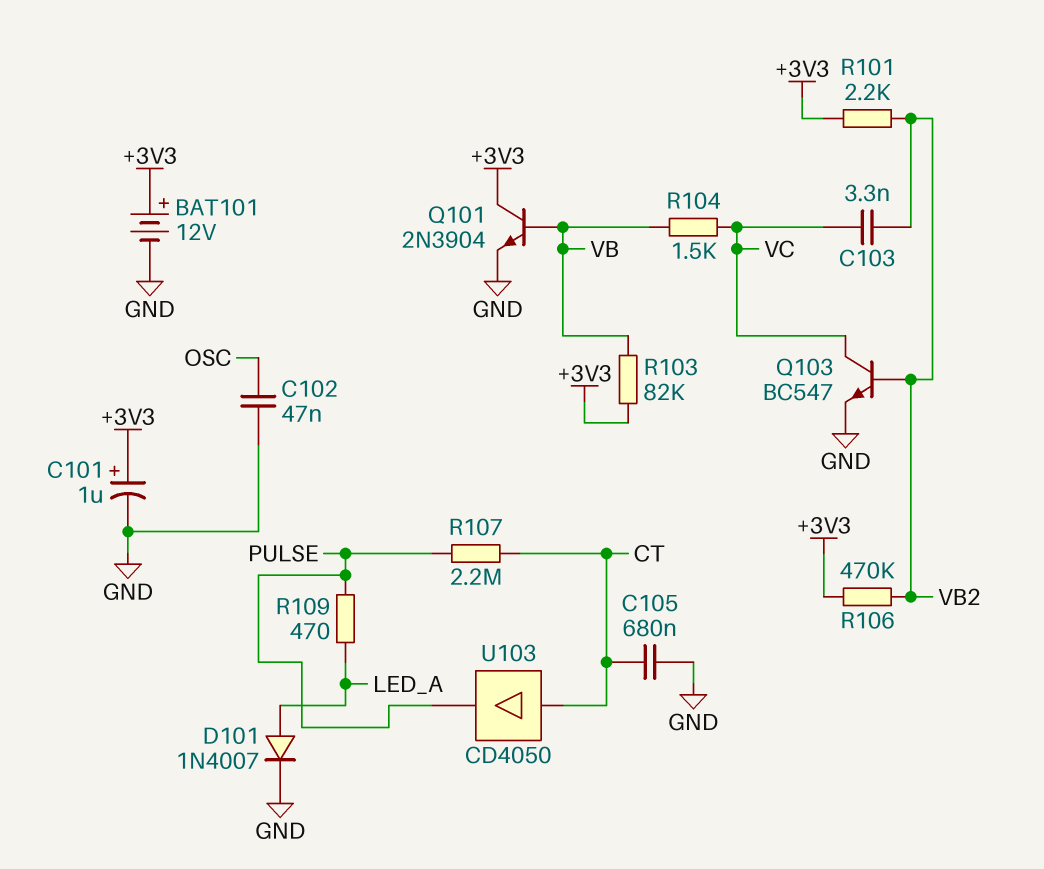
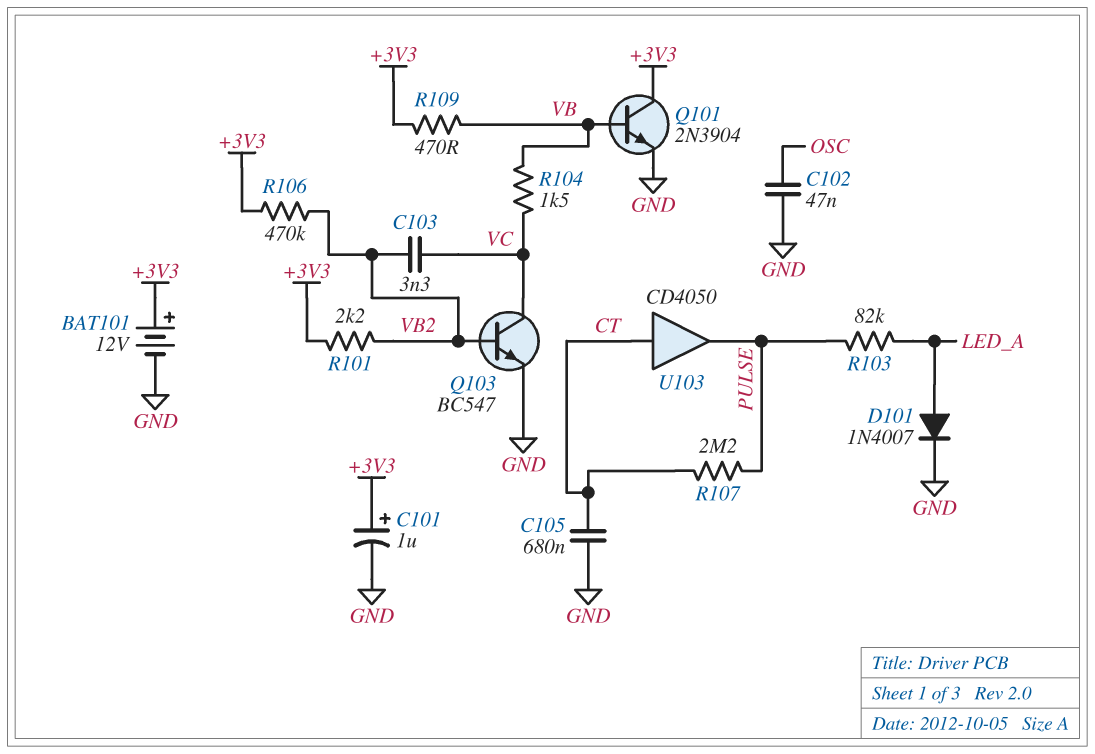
R103: 82k (+3V3, VB) -> 82k (LED_A, PULSE)
R109: 470 (LED_A, PULSE) -> 470 (+3V3, VB)

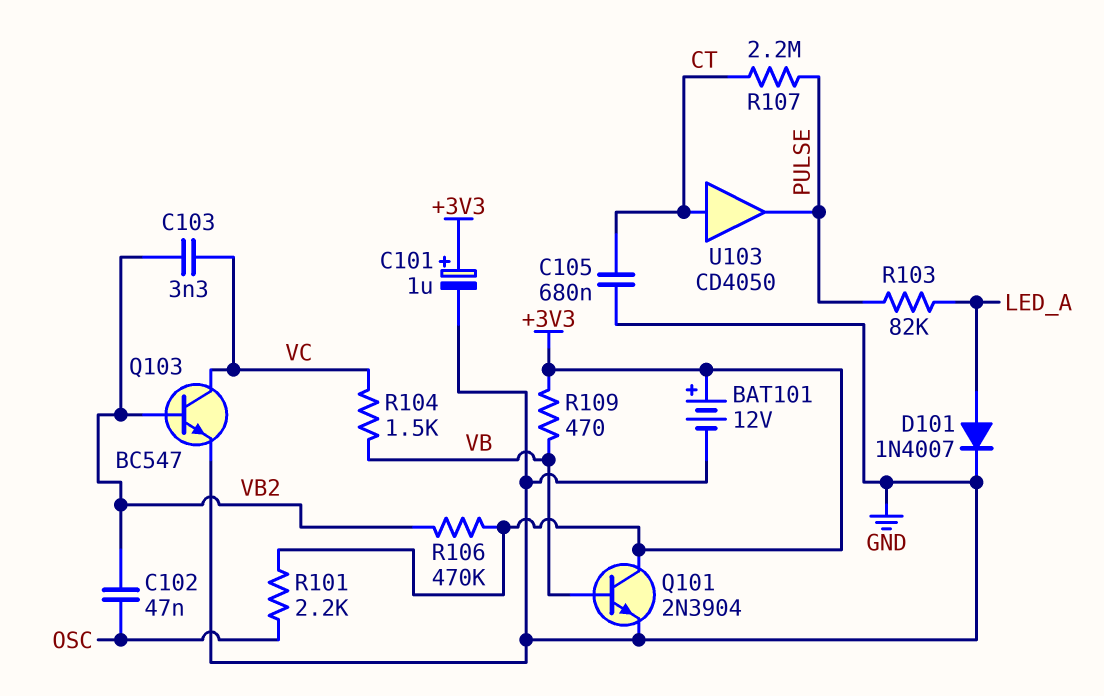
C102: 47nF (GND, OSC) -> 47nF (OSC, VB2)
R101: 2.2k (+3V3, VB2) -> 2.2k (+3V3, OSC)

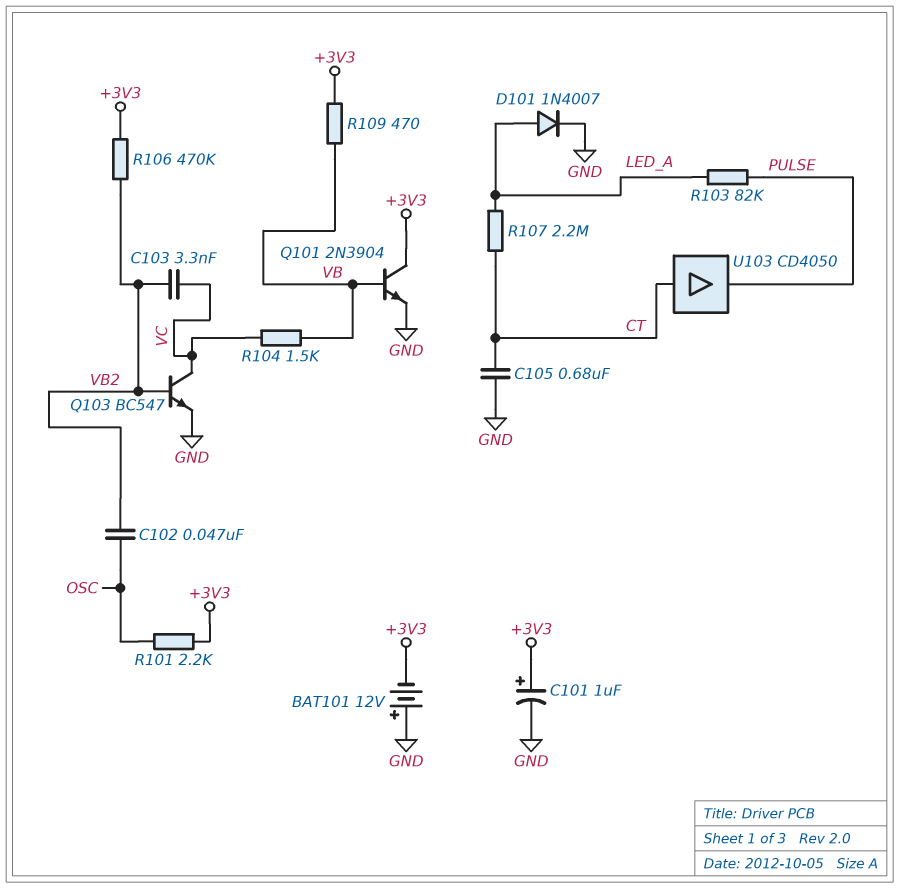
BAT101: 12V (plus +3V3, minus GND) -> 12V (plus GND, minus +3V3)
R107: 2.2M (CT, PULSE) -> 2.2M (CT, LED_A)

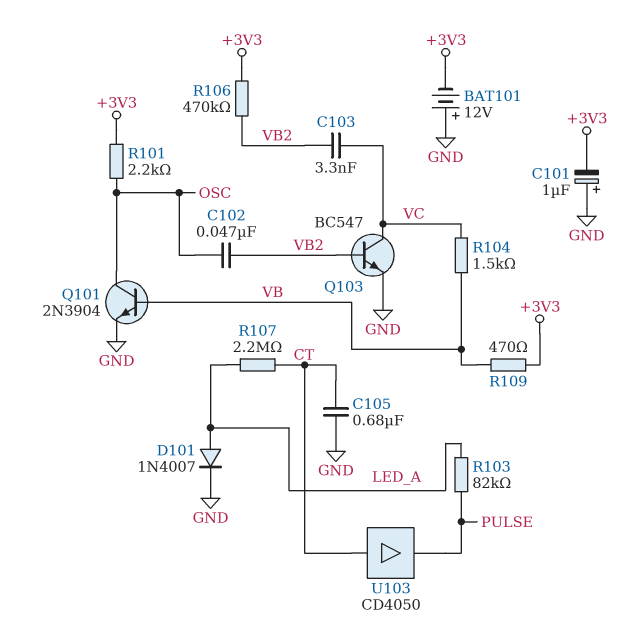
C101: 1uF (plus +3V3, minus GND) -> 1uF (plus GND, minus +3V3)
Q101: NPN 2N3904 (B VB, C +3V3, E GND) -> NPN 2N3904 (B VB, C OSC, E GND)

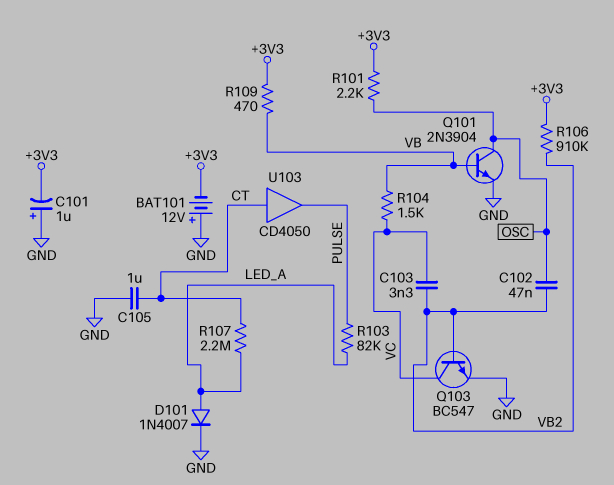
C105: 680nF (CT, GND) -> 1uF (CT, GND)
R106: 470k (+3V3, VB2) -> 910k (+3V3, VB2)

